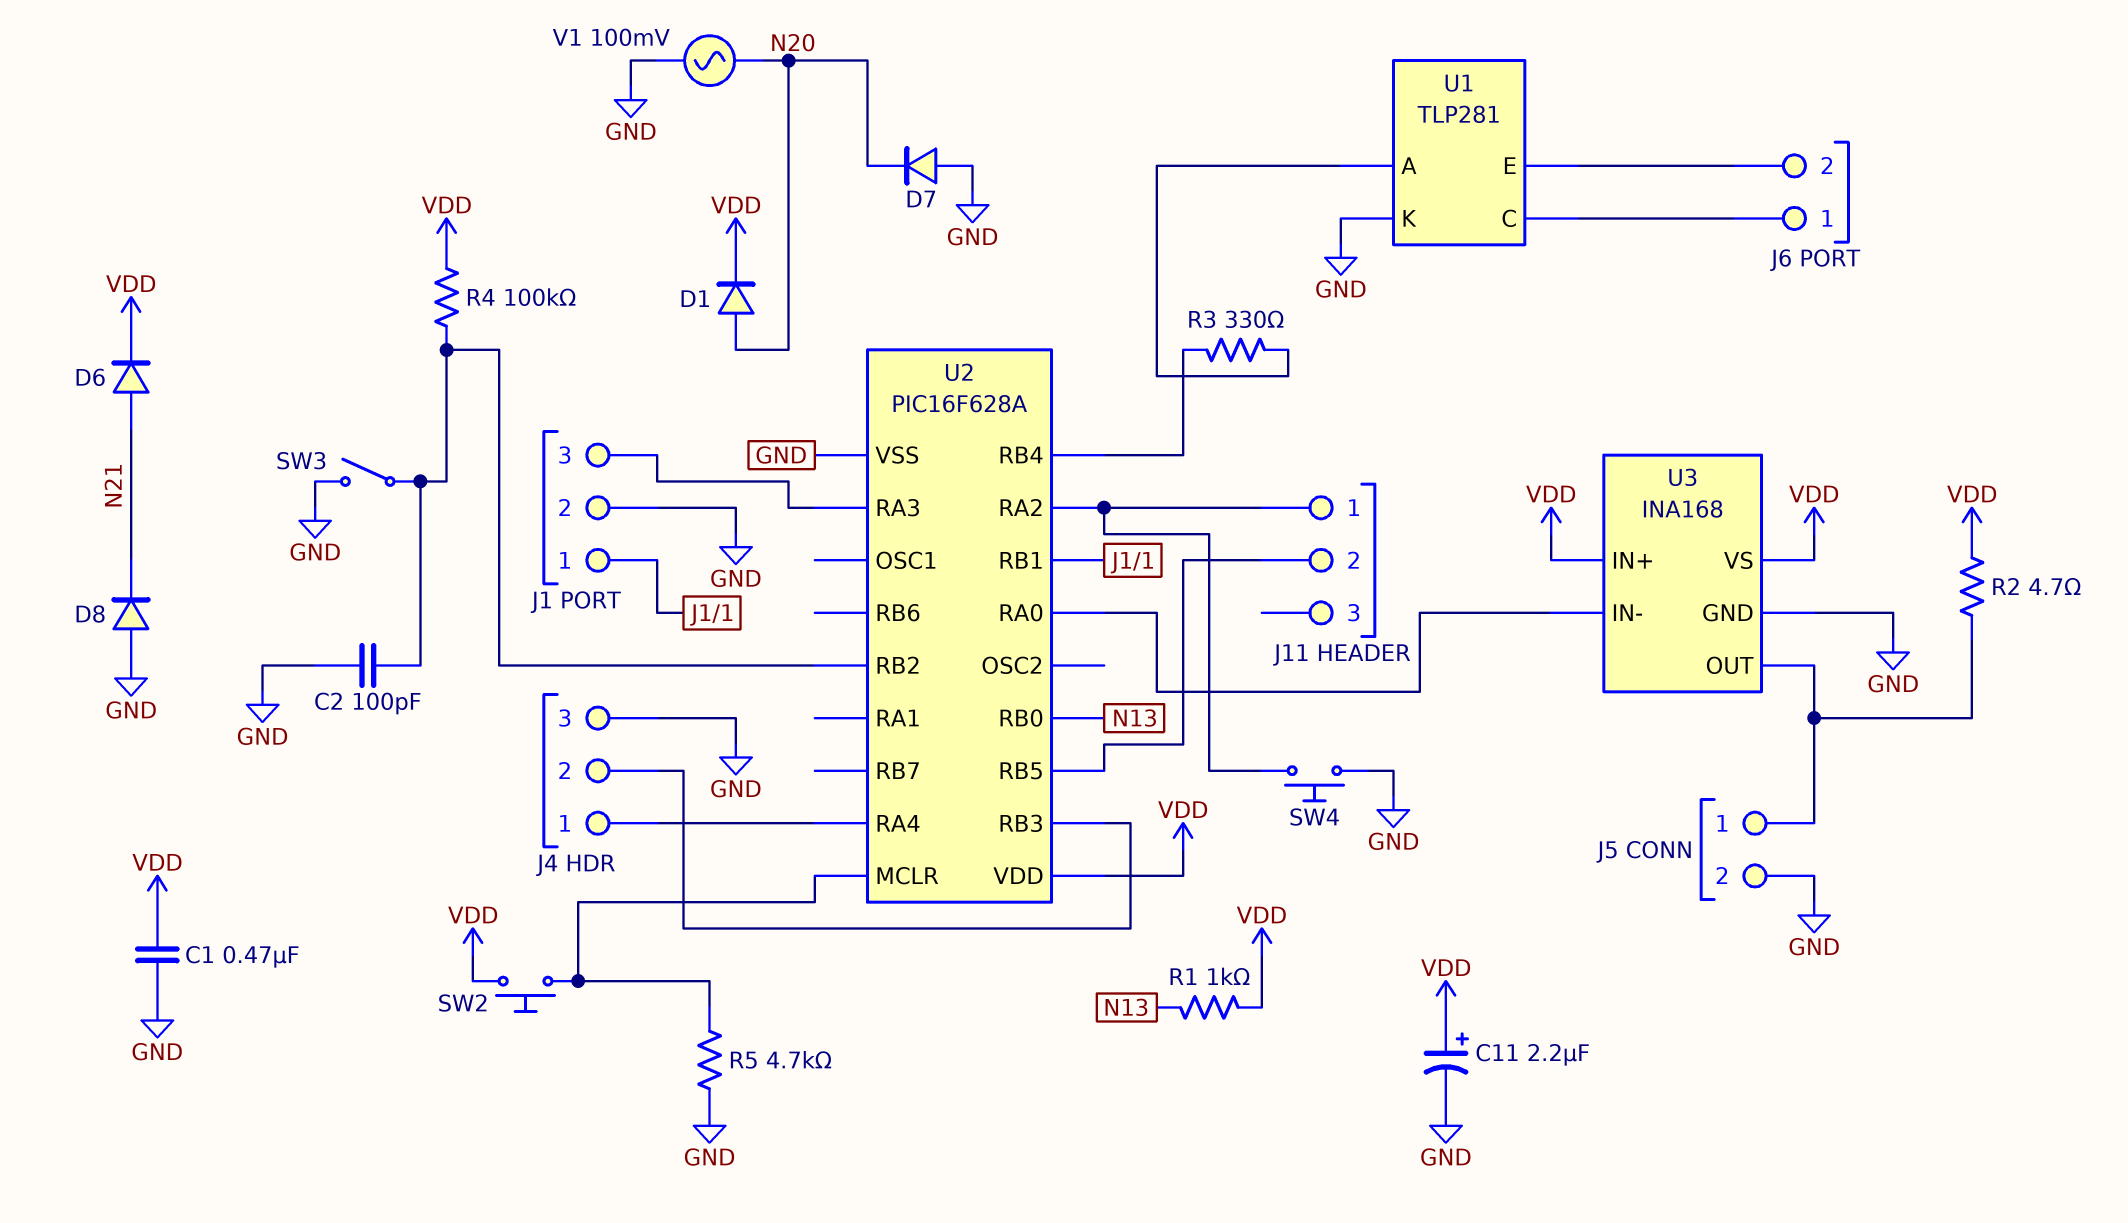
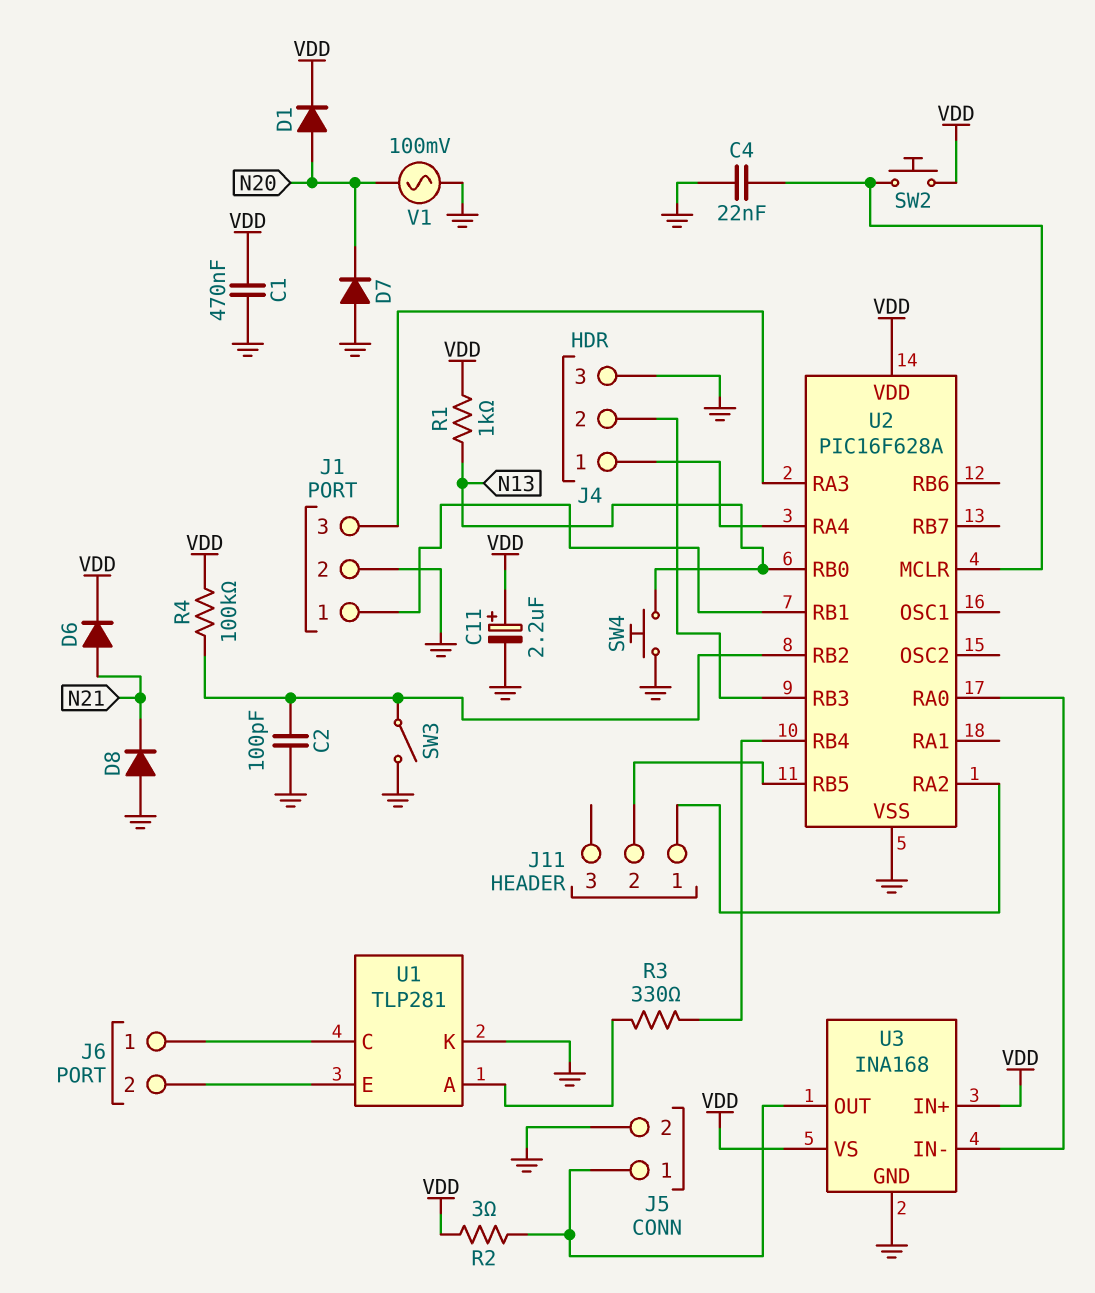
C4: none -> 22nF (GND, U2/MCLR)
R2: 4.7 (J5/1, VDD) -> 3 (J5/1, VDD)
R5: 4.7k (GND, U2/MCLR) -> none
SW4: button (GND, J11/1) -> button (GND, N13)

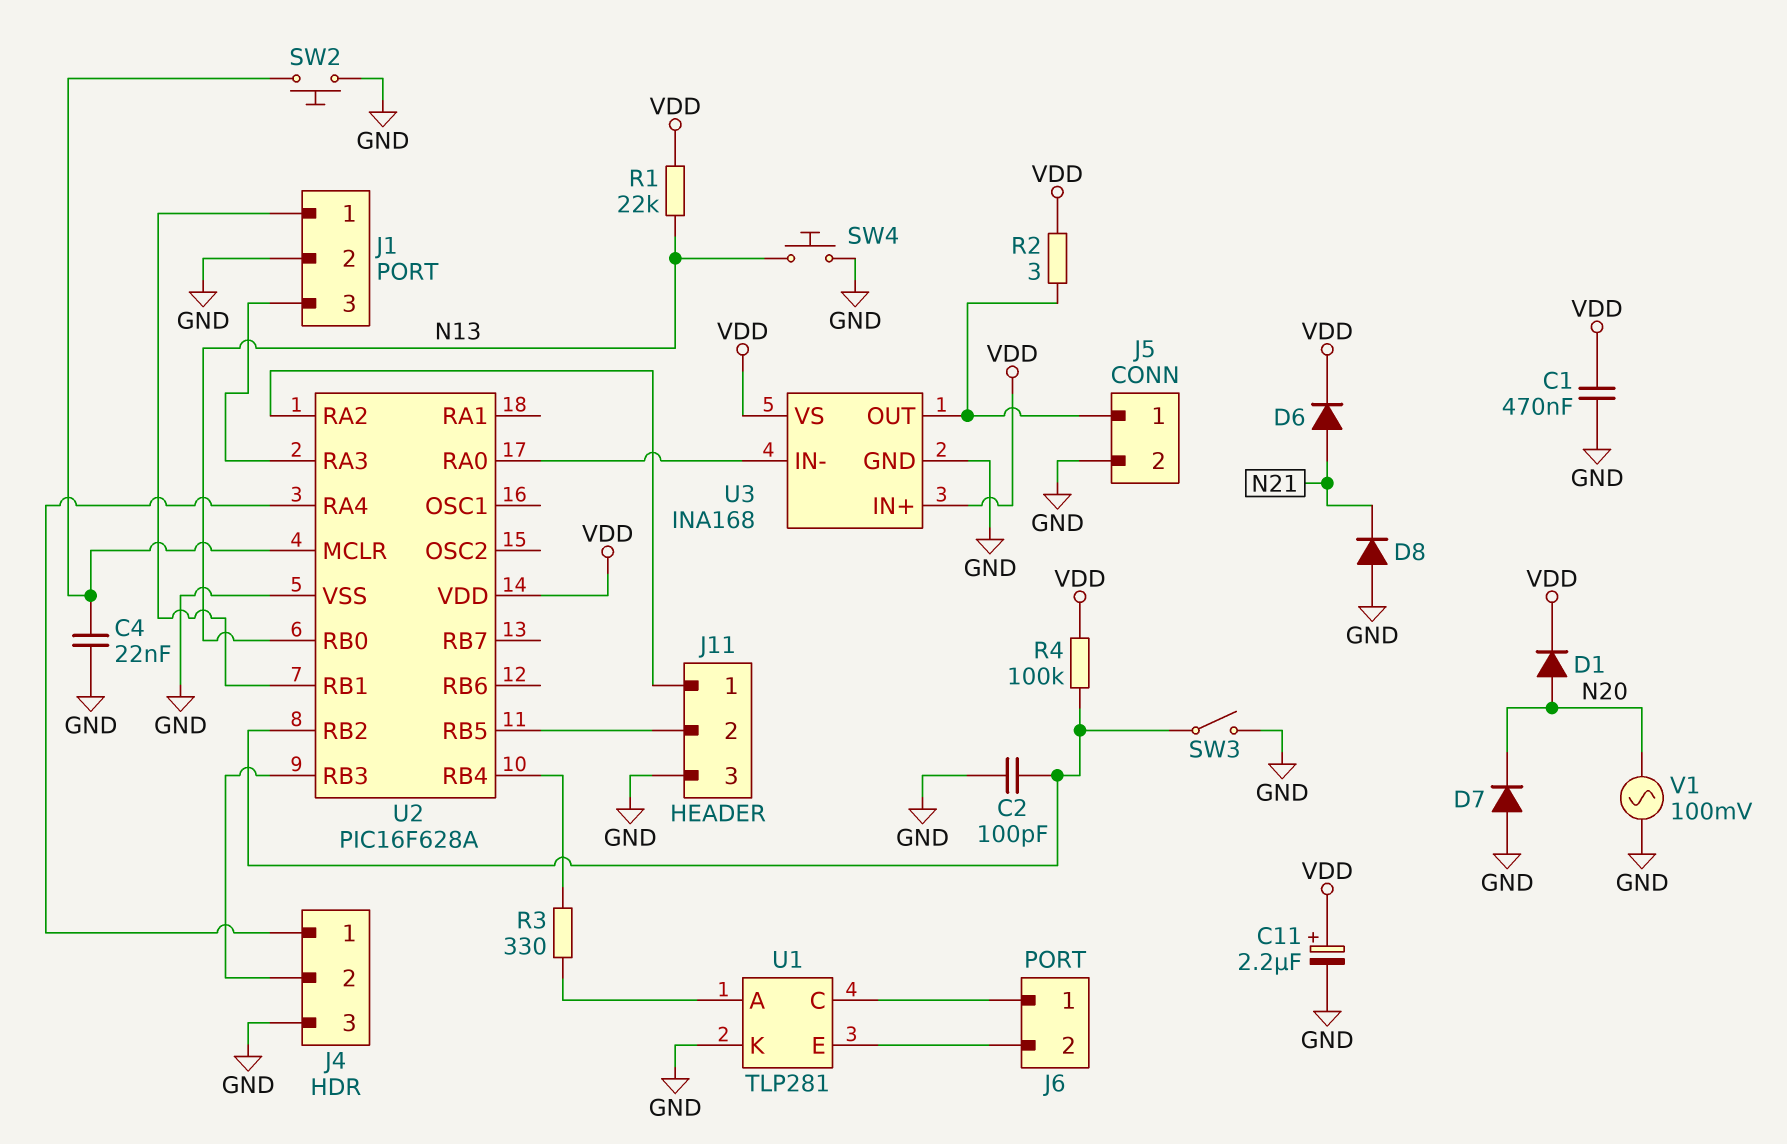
J11 pin 3: none -> GND
R1: 1k (N13, VDD) -> 22k (N13, VDD)
SW2: button (U2/MCLR, VDD) -> button (GND, U2/MCLR)

